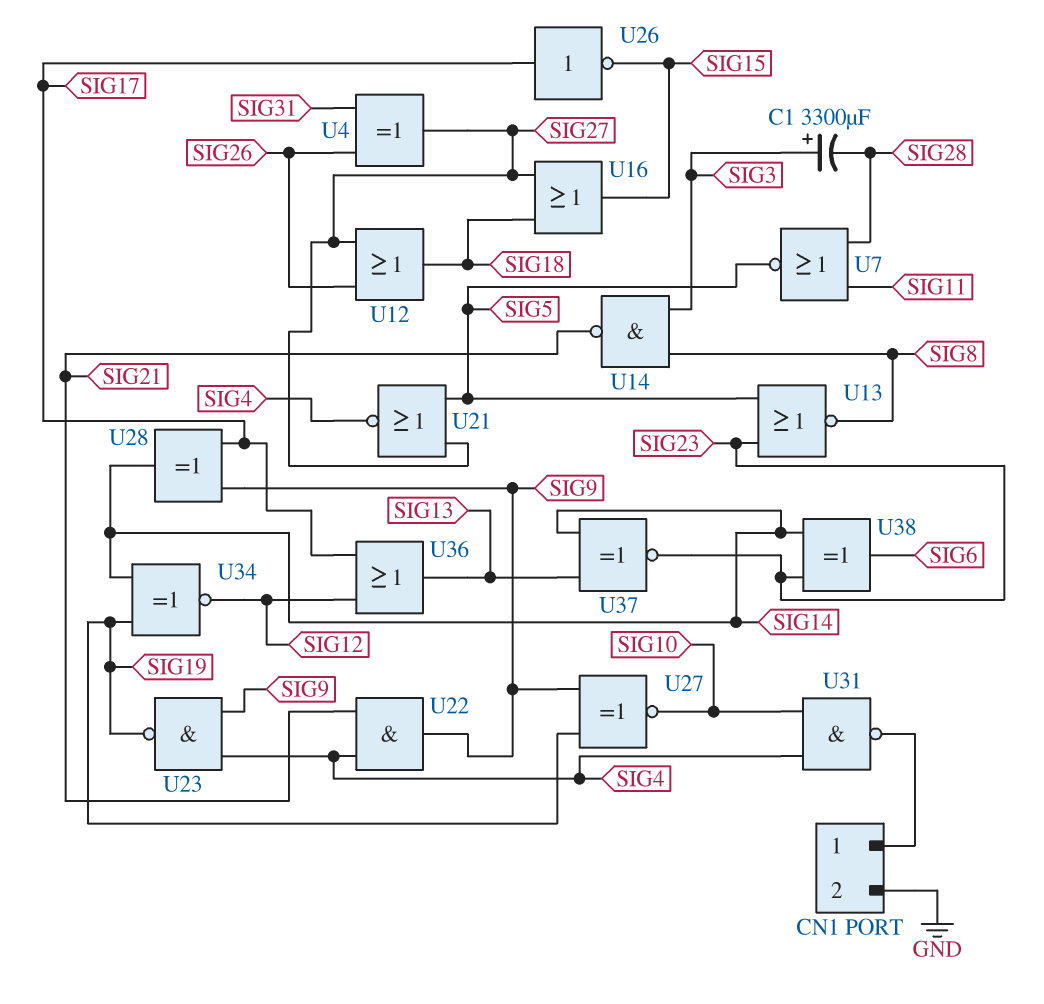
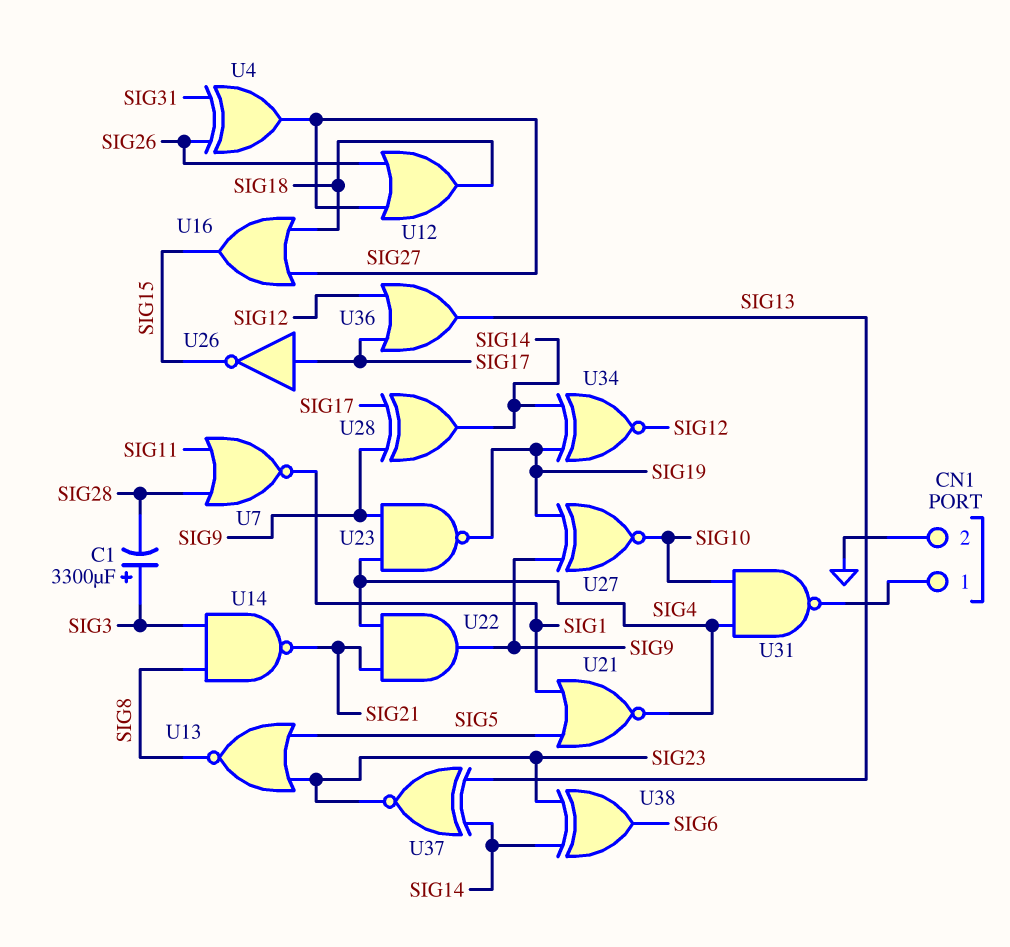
U7: NOR (in SIG11, in SIG28, out SIG5) -> NOR (in SIG11, in SIG28, out SIG1)
U21: NOR (in SIG5, in SIG27, out SIG4) -> NOR (in SIG1, in SIG5, out SIG4)

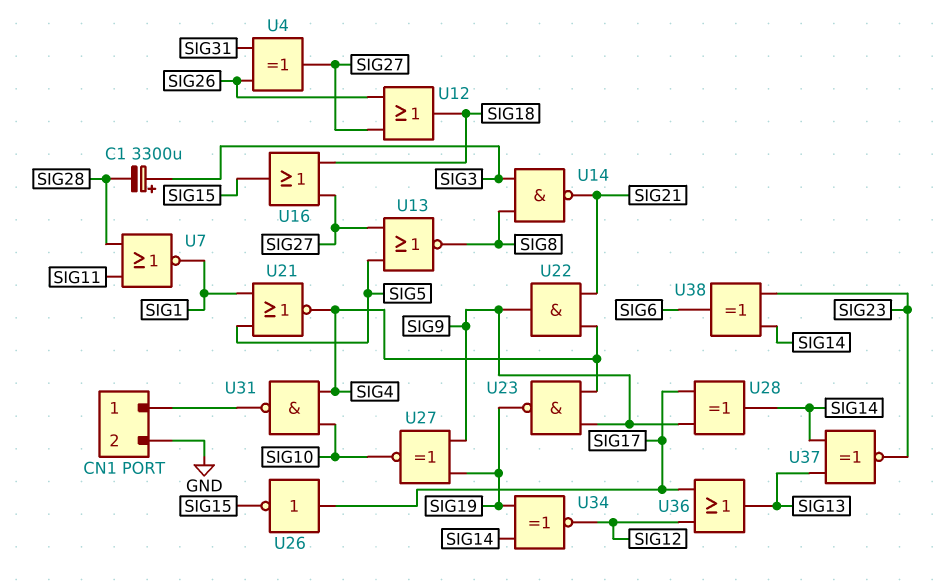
U13: NOR (in SIG5, in SIG23, out SIG8) -> NOR (in SIG5, in SIG27, out SIG8)

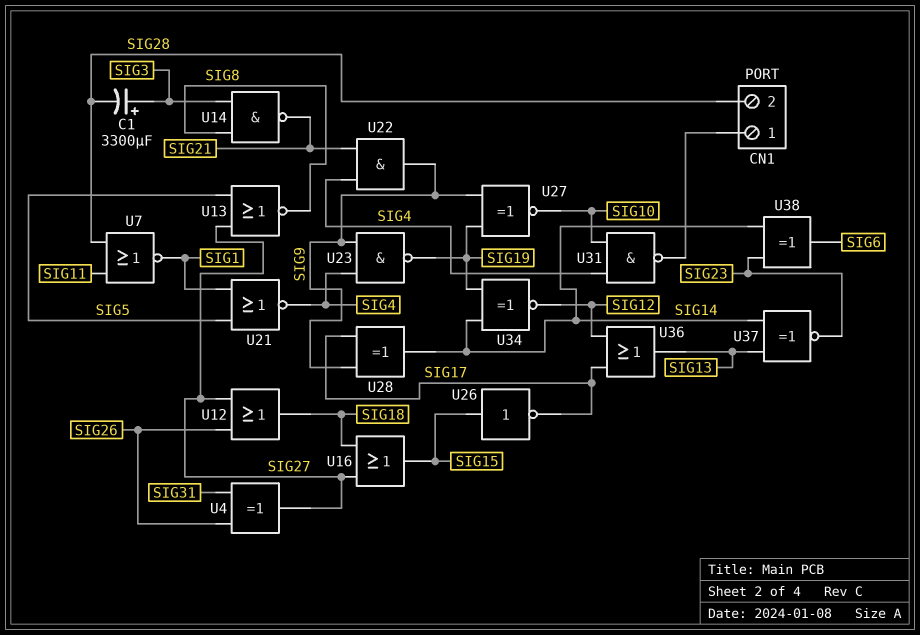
CN1 pin 2: GND -> SIG28
U26: NOT (in SIG17, out SIG15) -> NOT (in SIG15, out SIG17)

